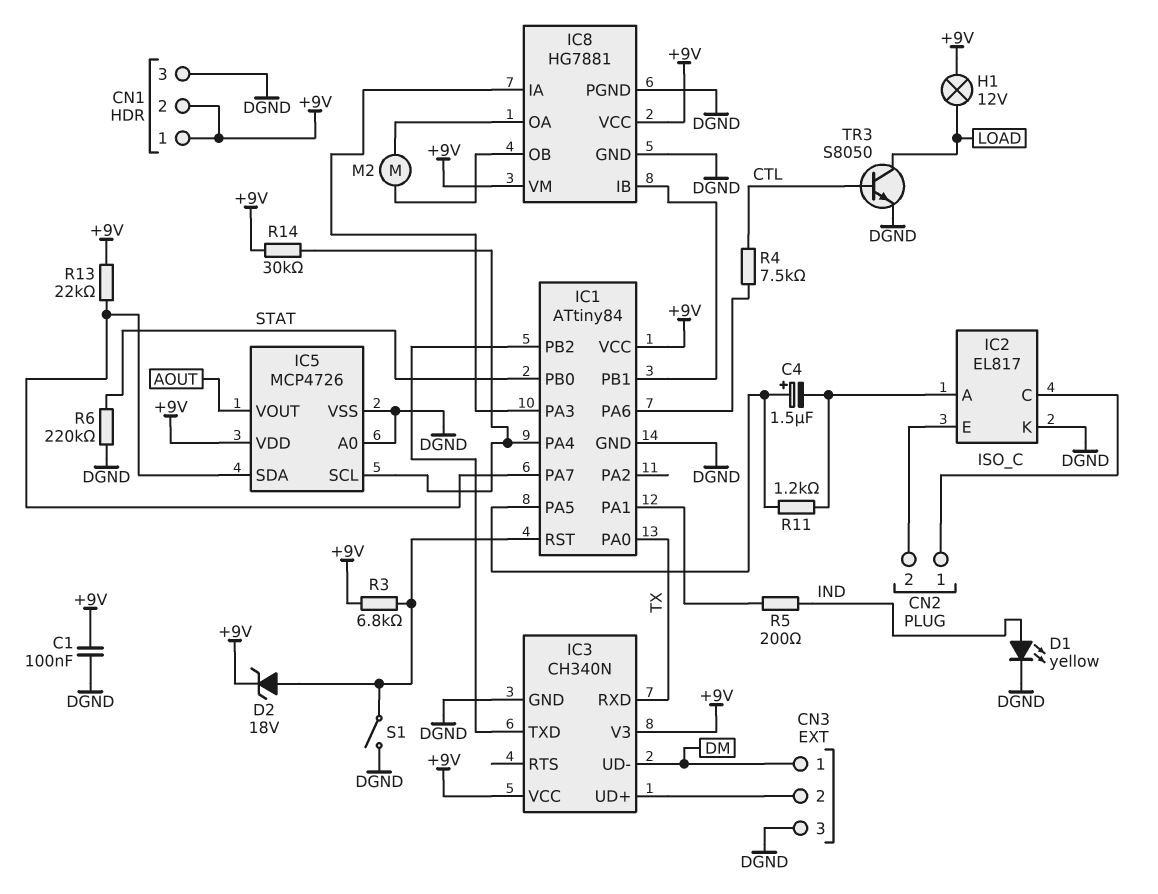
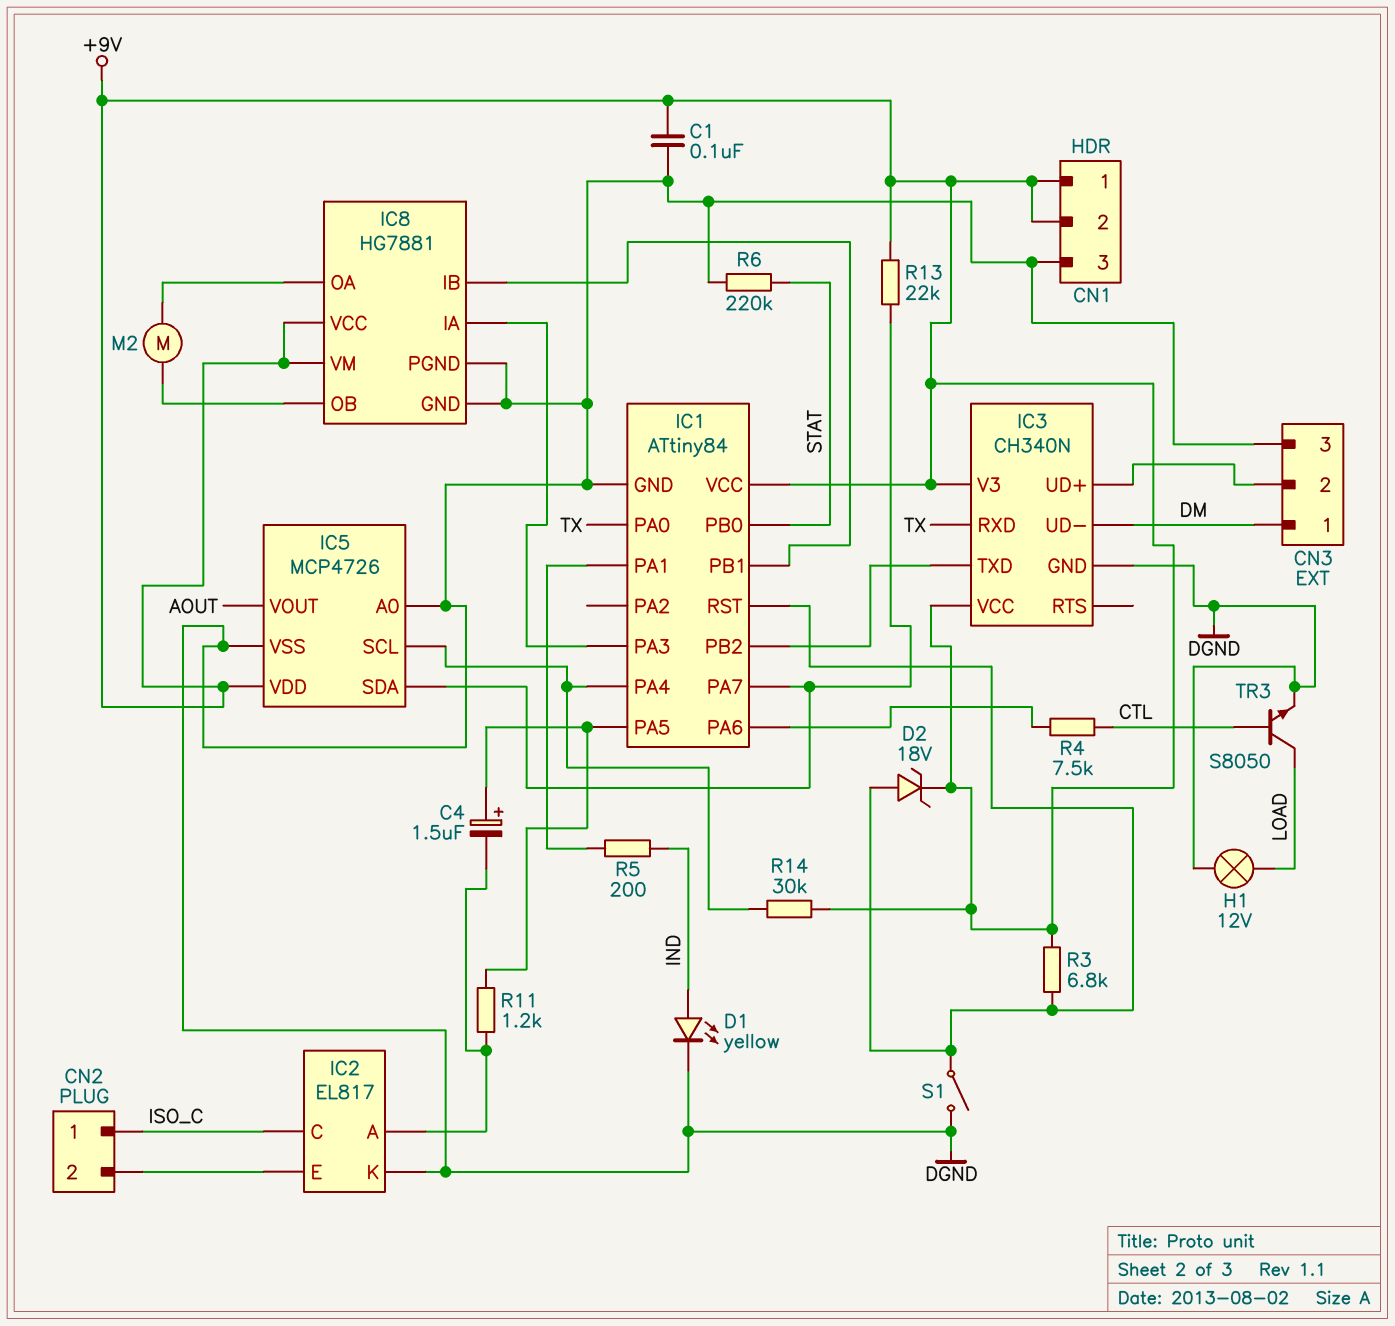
H1: lamp 12V (+9V, LOAD) -> lamp 12V (DGND, LOAD)

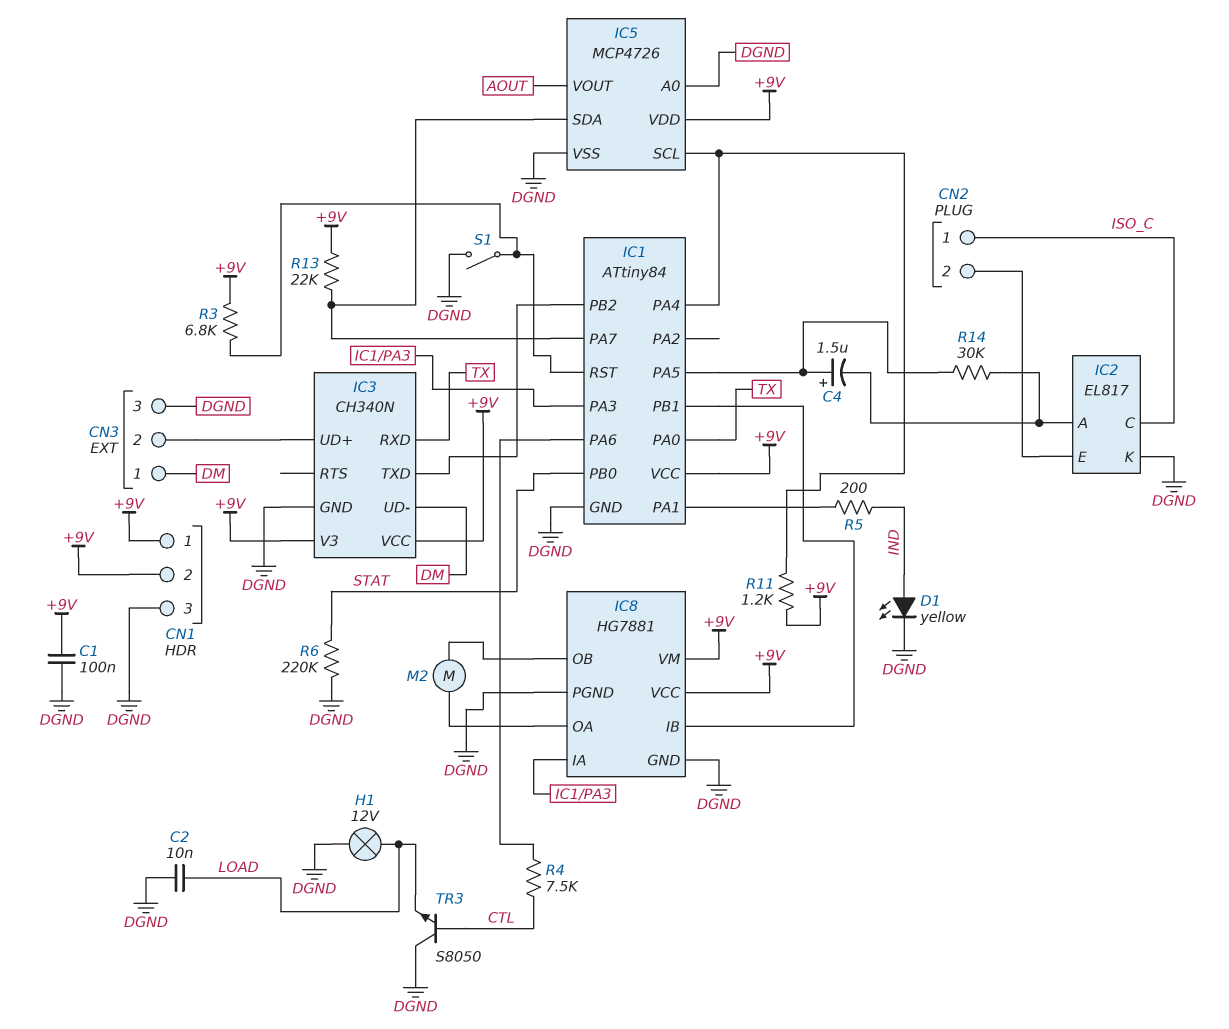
C2: none -> 10nF (DGND, LOAD)
D2: zener 18V (A IC1/RST, K +9V) -> none
R11: 1.2k (IC1/PA5, IC2/A) -> 1.2k (+9V, IC1/PA4)
R14: 30k (+9V, IC1/PA4) -> 30k (IC1/PA5, IC2/A)
TR3: NPN S8050 (B CTL, C LOAD, E DGND) -> NPN S8050 (B CTL, C DGND, E LOAD)

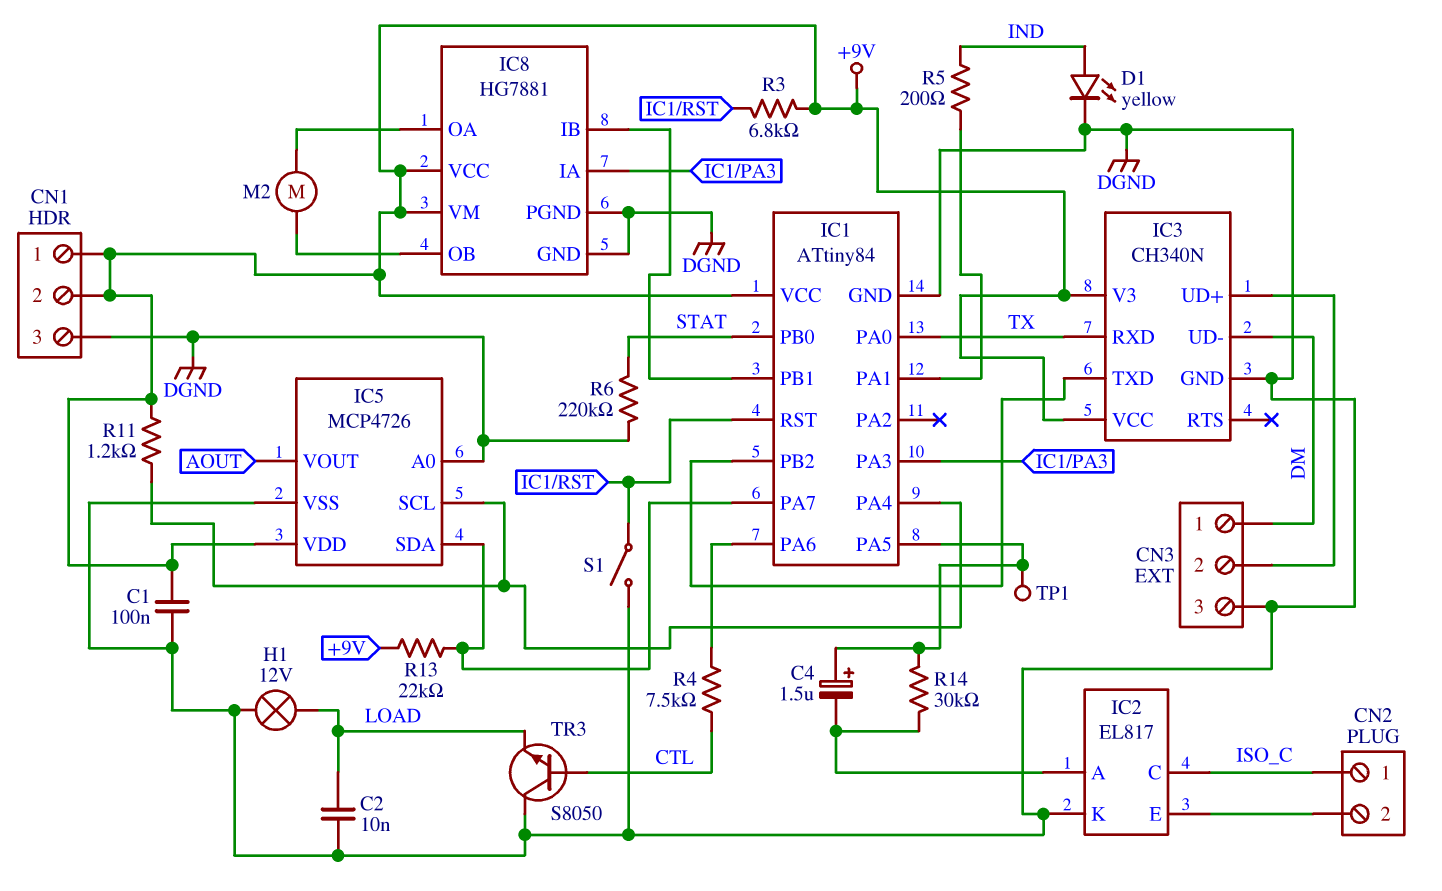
TP1: none -> test point (IC1/PA5)

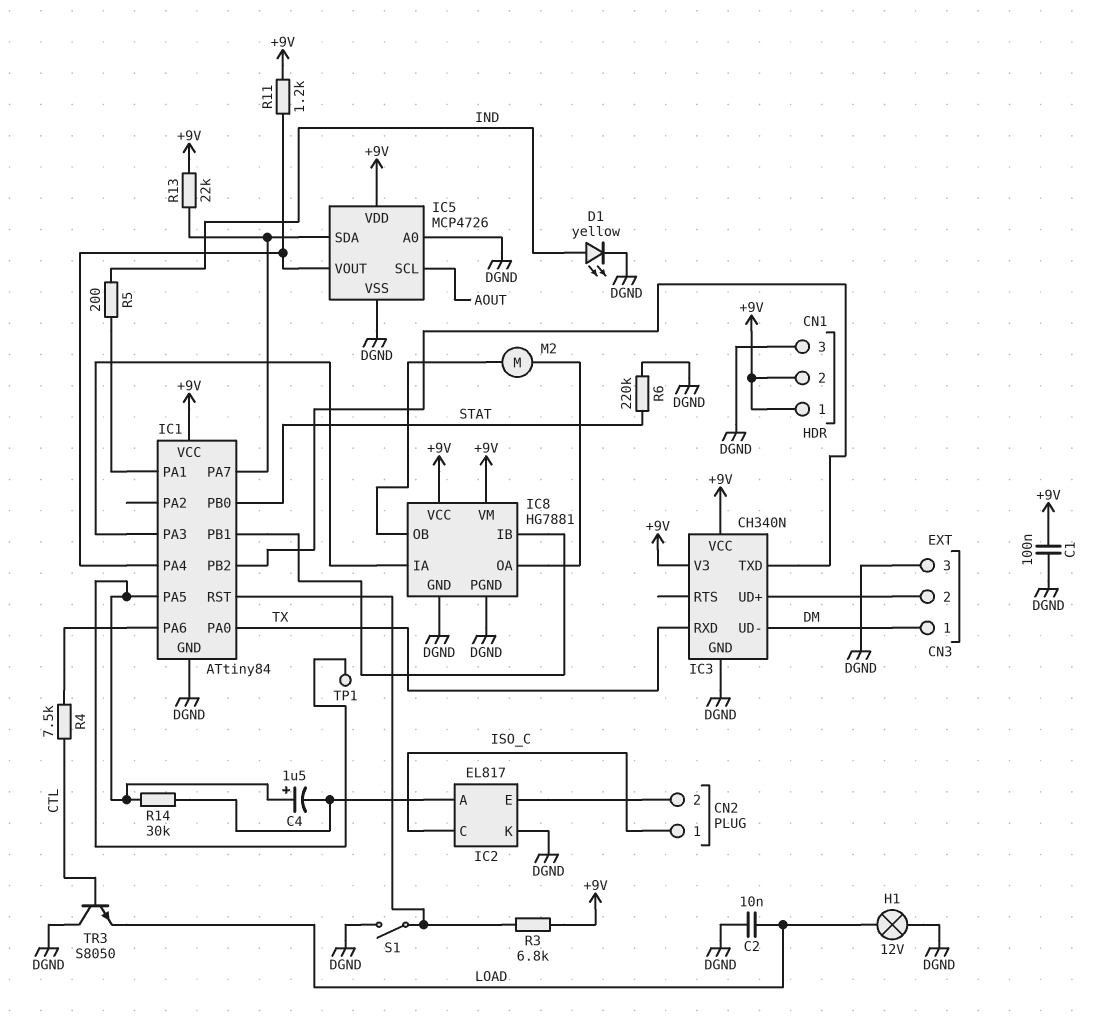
IC5 pin SCL: IC1/PA4 -> AOUT
IC5 pin VOUT: AOUT -> IC1/PA4

